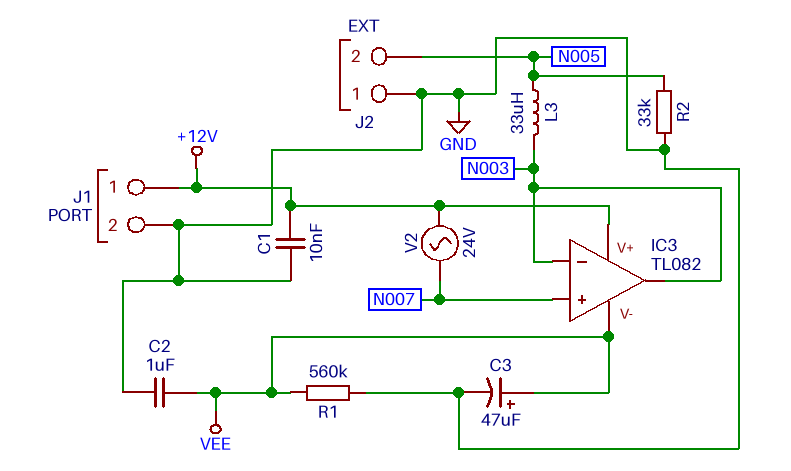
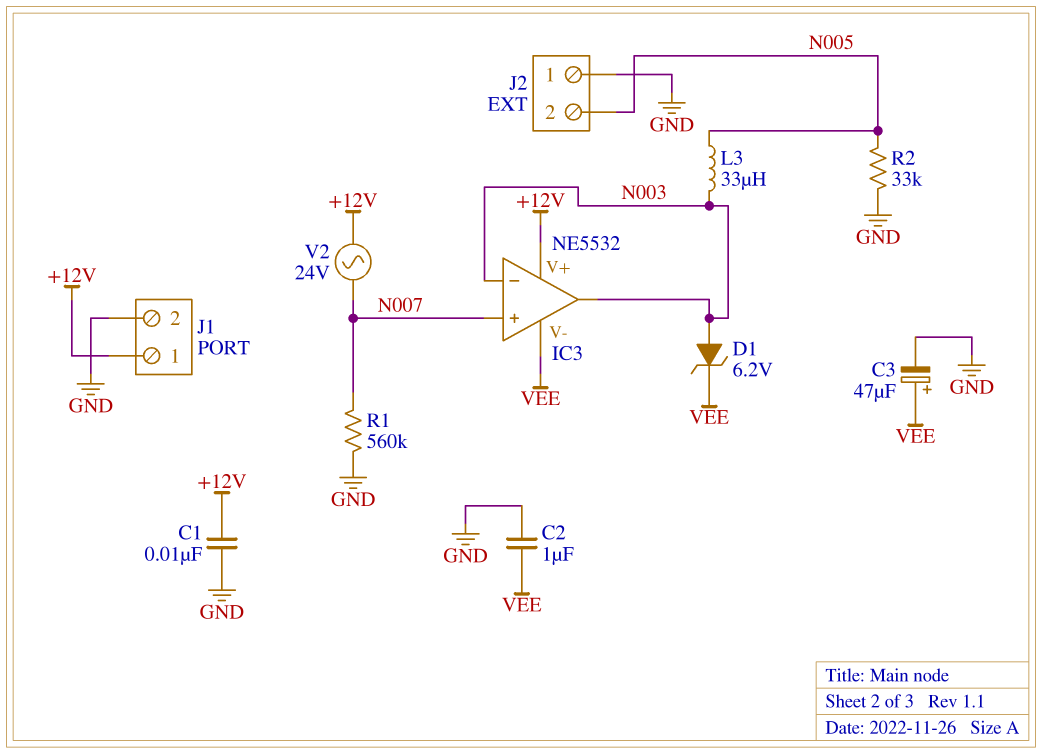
D1: none -> zener 6.2V (A N003, K VEE)
IC3: TL082 -> NE5532
R1: 560k (GND, VEE) -> 560k (GND, N007)

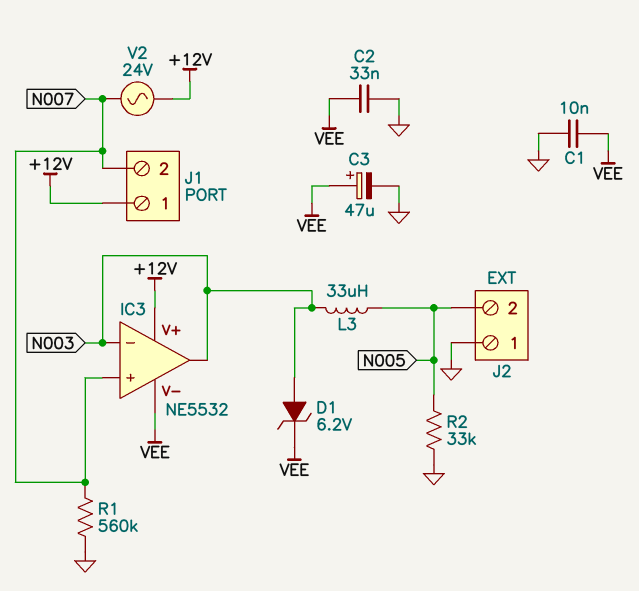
C1: 10nF (+12V, GND) -> 10nF (GND, VEE)
C2: 1uF (GND, VEE) -> 33nF (GND, VEE)
J1 pin 2: GND -> N007

